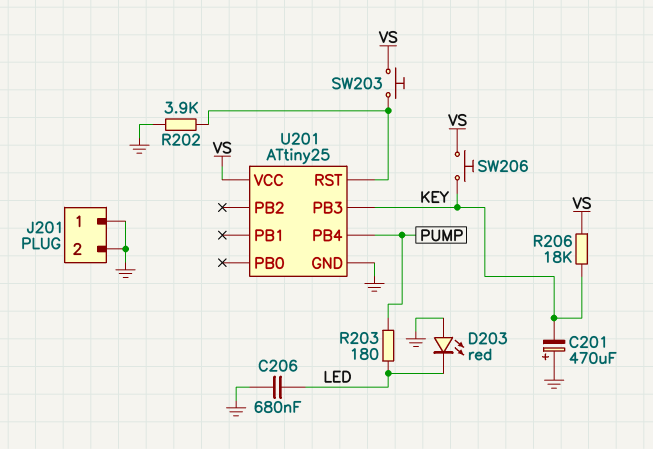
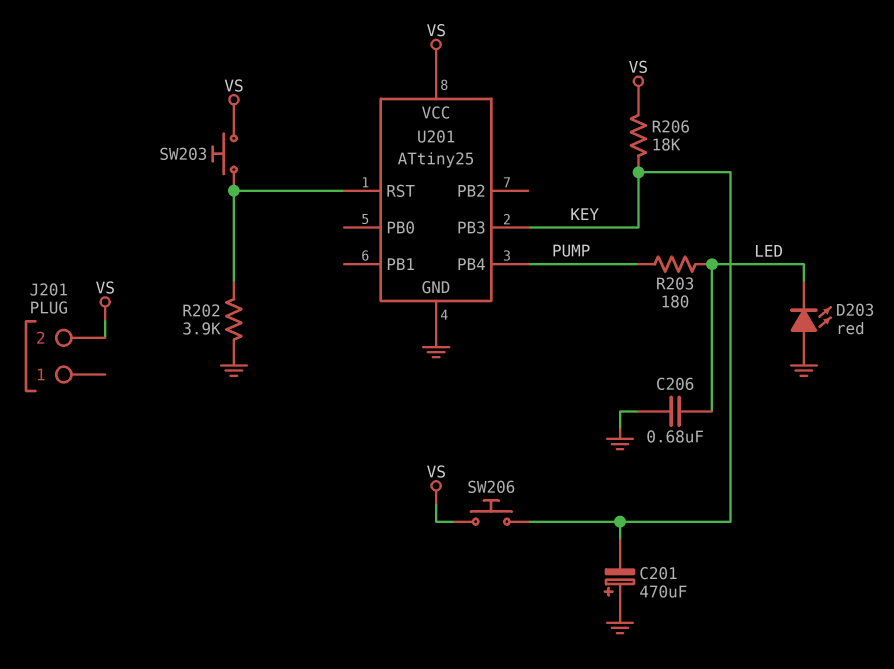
J201 pin 1: GND -> none
J201 pin 2: GND -> VS

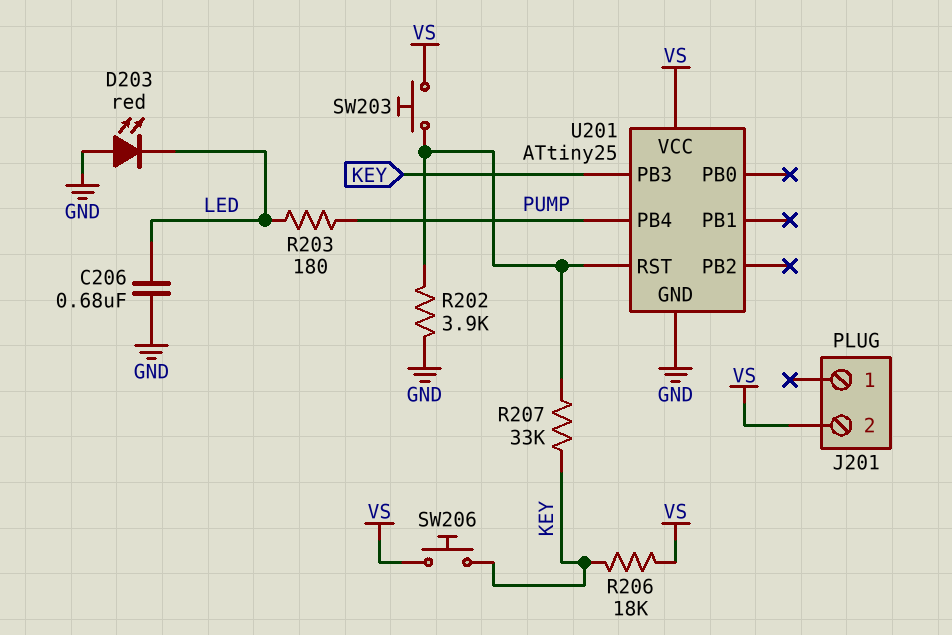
C201: 470uF (plus GND, minus KEY) -> none
R207: none -> 33k (KEY, U201/RST)

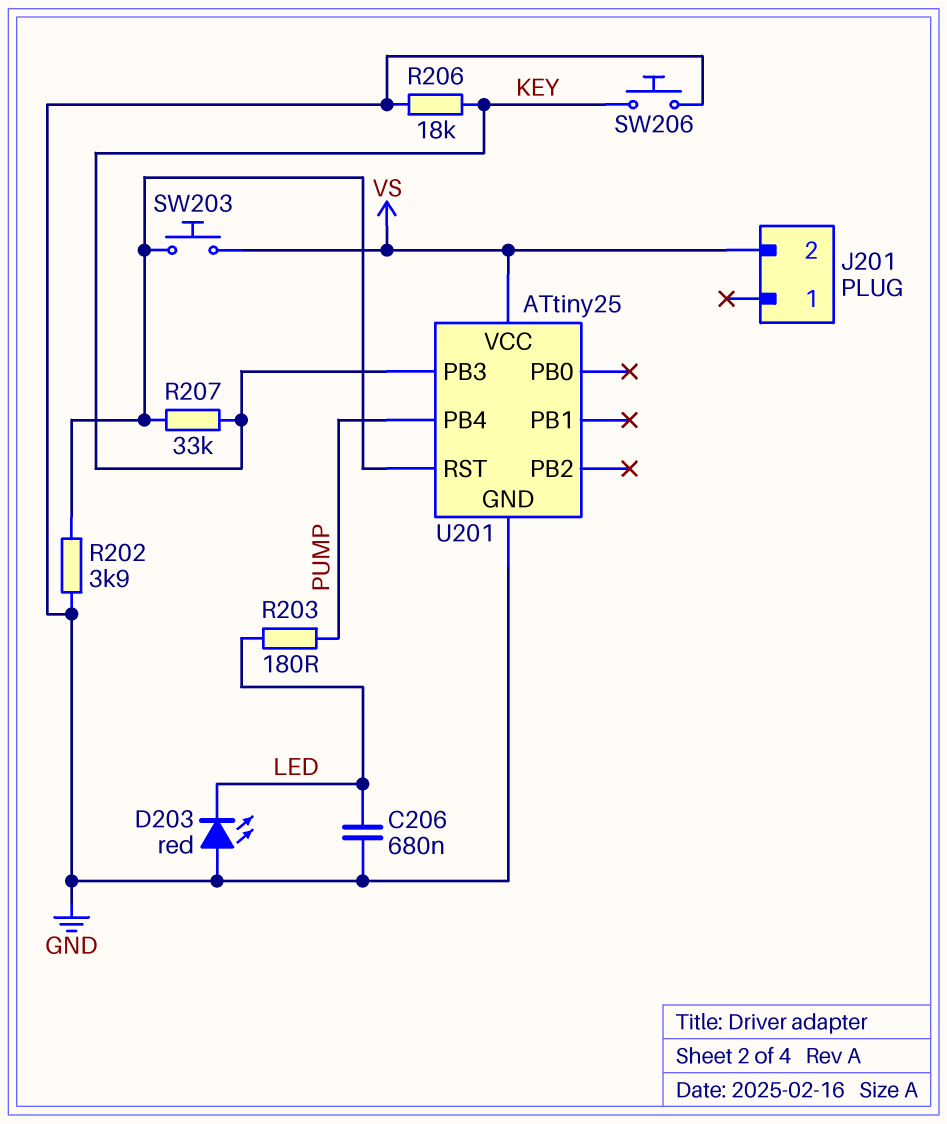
R206: 18k (KEY, VS) -> 18k (GND, KEY)
SW206: button (KEY, VS) -> button (GND, KEY)

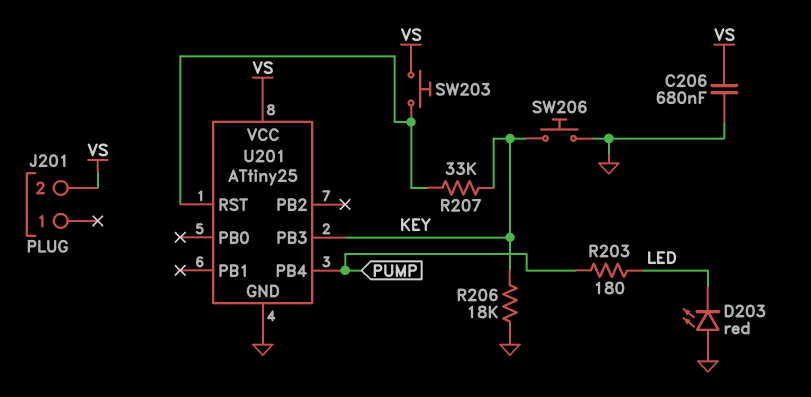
C206: 680nF (GND, LED) -> 680nF (GND, VS)
R202: 3.9k (GND, U201/RST) -> none

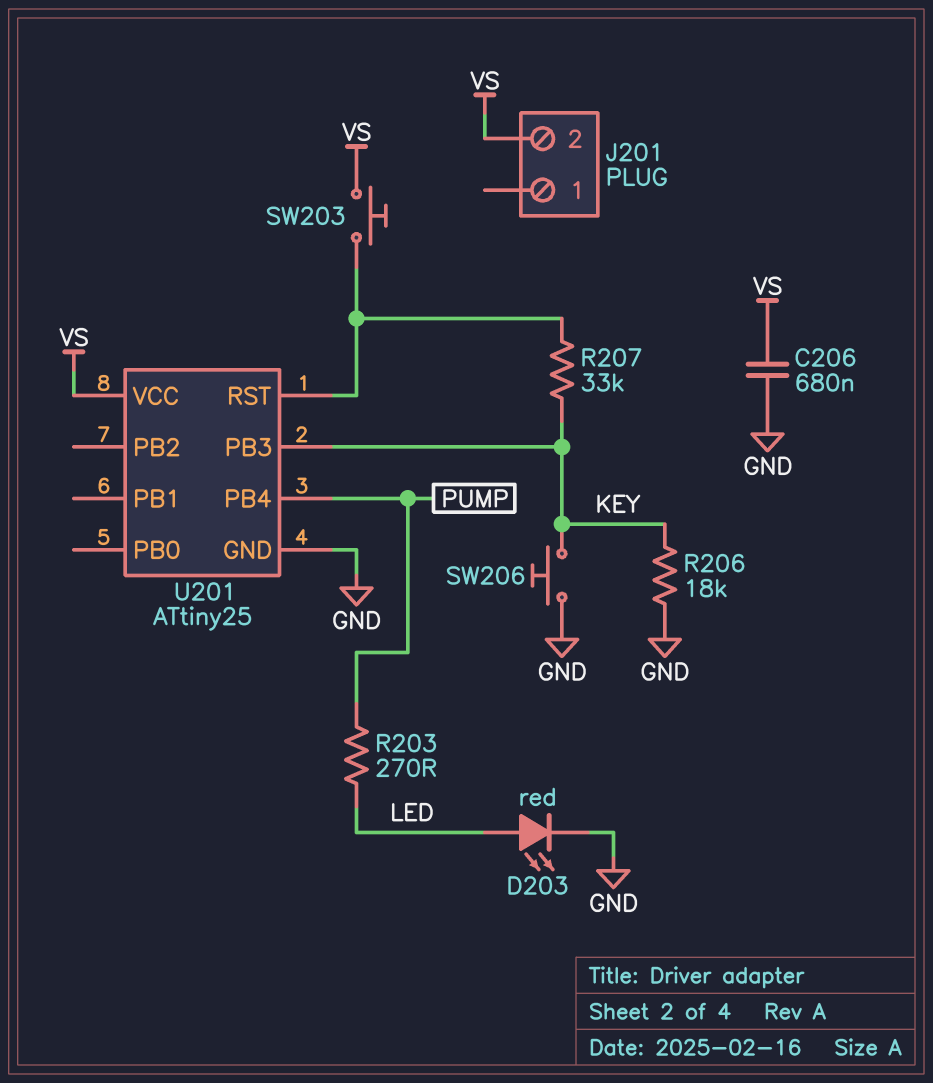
D203: LED red (A GND, K LED) -> LED red (A LED, K GND)
R203: 180 (LED, PUMP) -> 270 (LED, PUMP)

